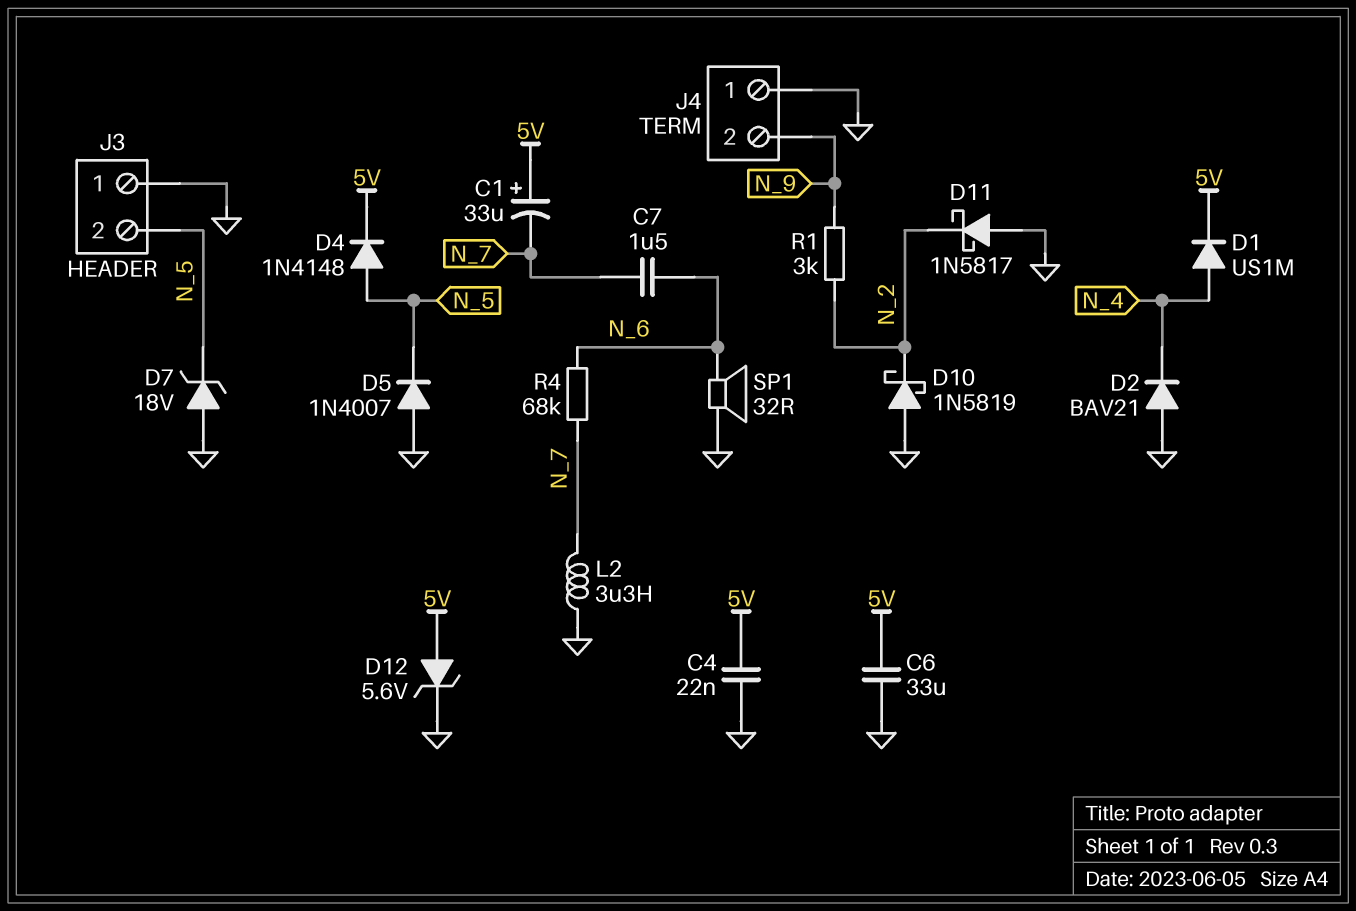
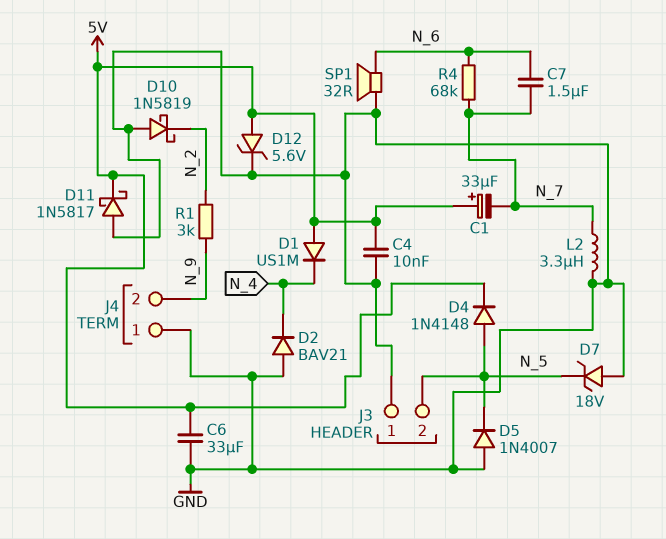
C4: 22nF (5V, GND) -> 10nF (5V, GND)
D1: diode US1M (A N_4, K 5V) -> diode US1M (A 5V, K N_4)
D11: schottky 1N5817 (A GND, K N_2) -> schottky 1N5817 (A GND, K 5V)

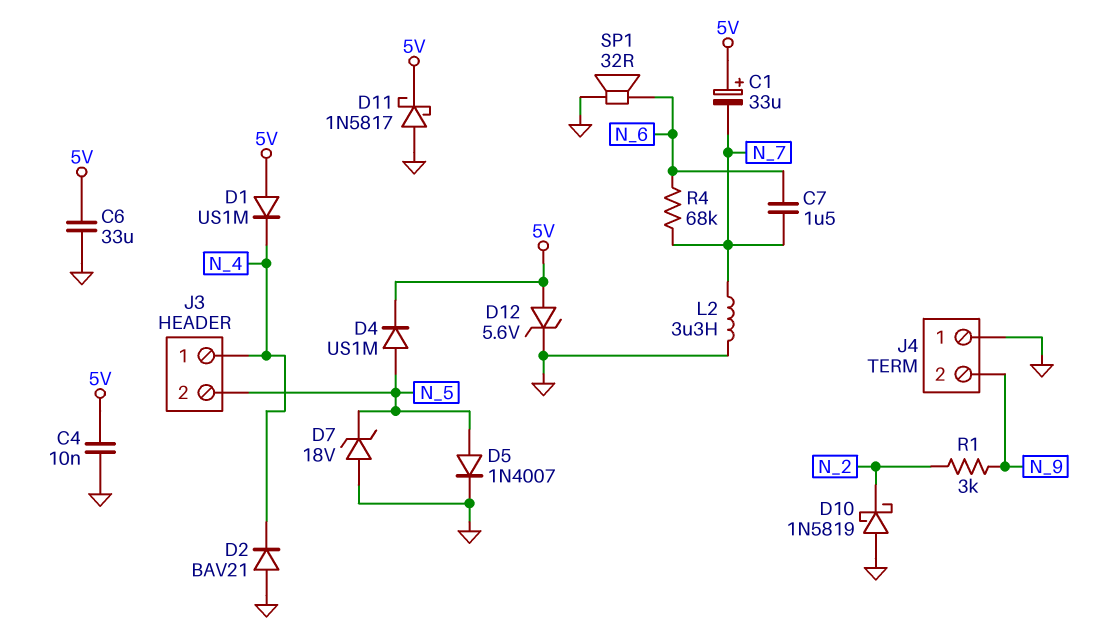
D4: diode 1N4148 (A N_5, K 5V) -> diode US1M (A N_5, K 5V)
D5: diode 1N4007 (A GND, K N_5) -> diode 1N4007 (A N_5, K GND)
J3 pin 1: GND -> N_4

